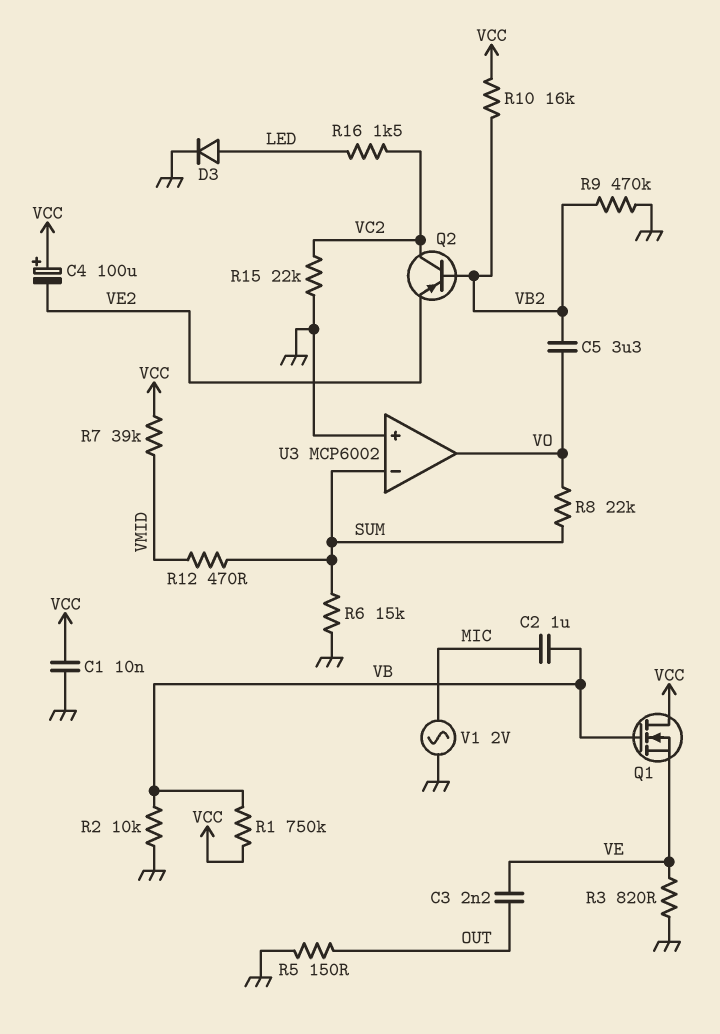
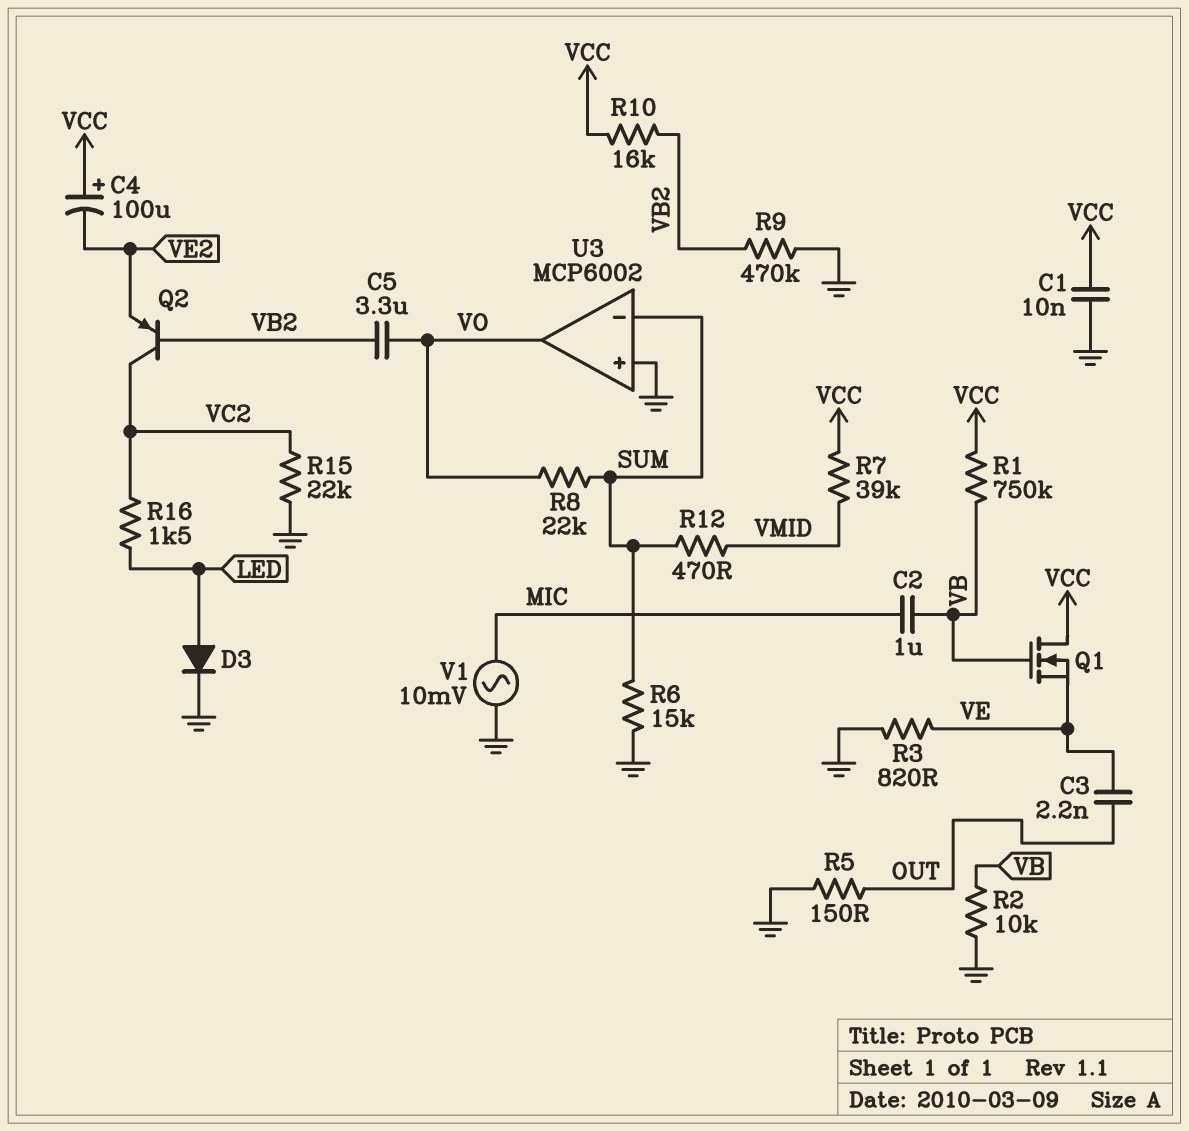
V1: AC 2V (GND, MIC) -> AC 10mV (GND, MIC)

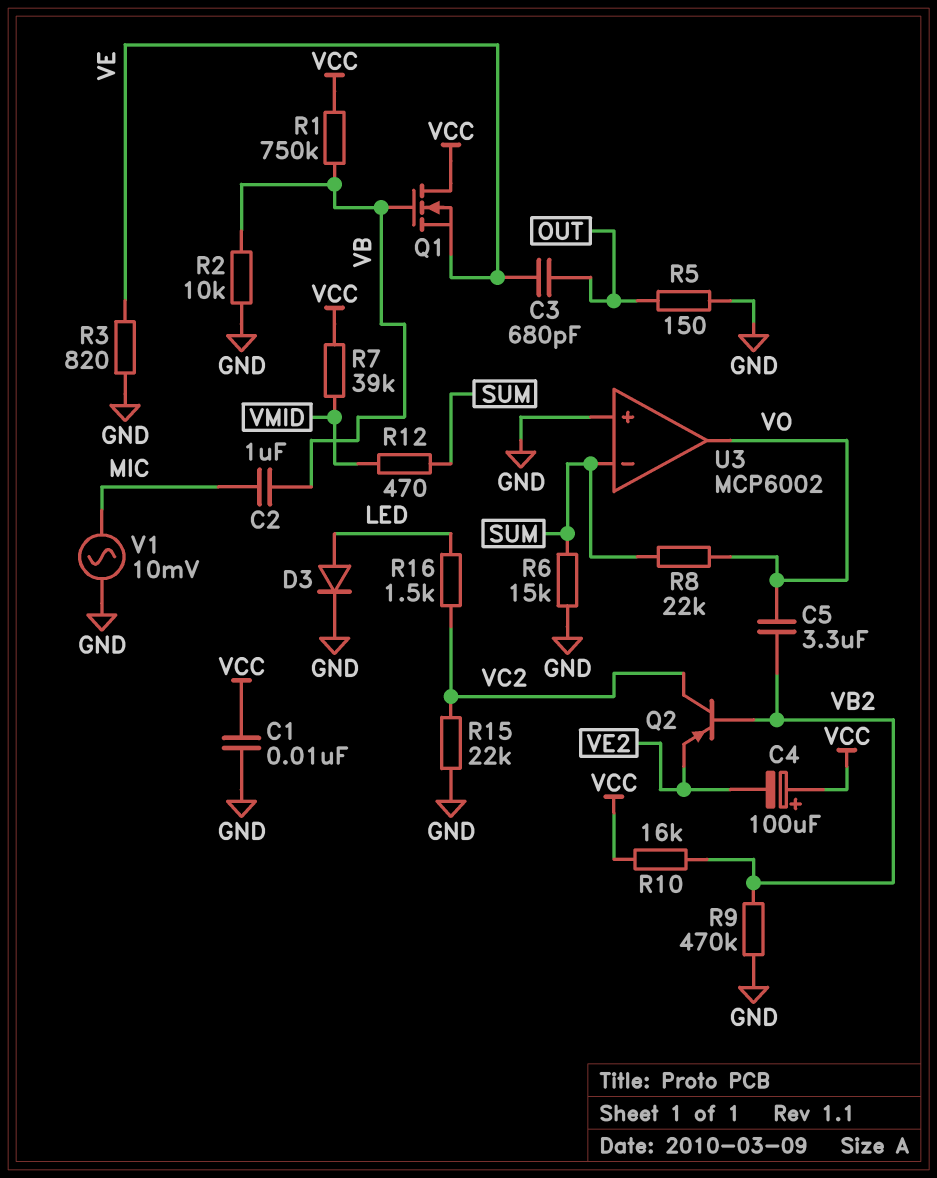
C3: 2.2nF (OUT, VE) -> 680pF (OUT, VE)

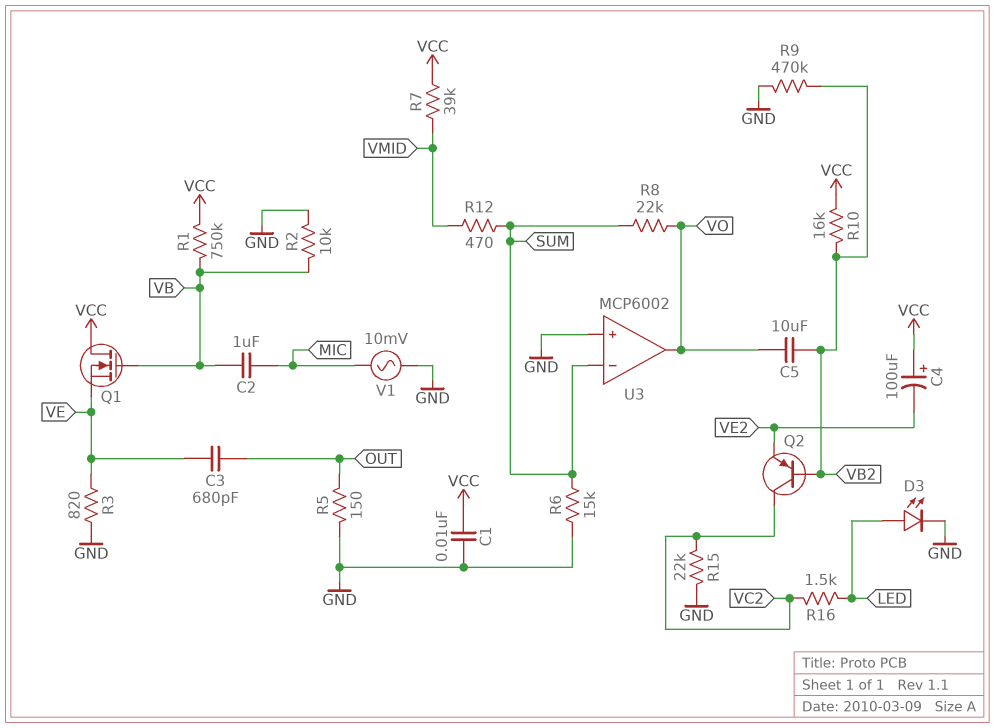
C5: 3.3uF (VB2, VO) -> 10uF (VB2, VO)
D3: diode (A LED, K GND) -> LED (A LED, K GND)

